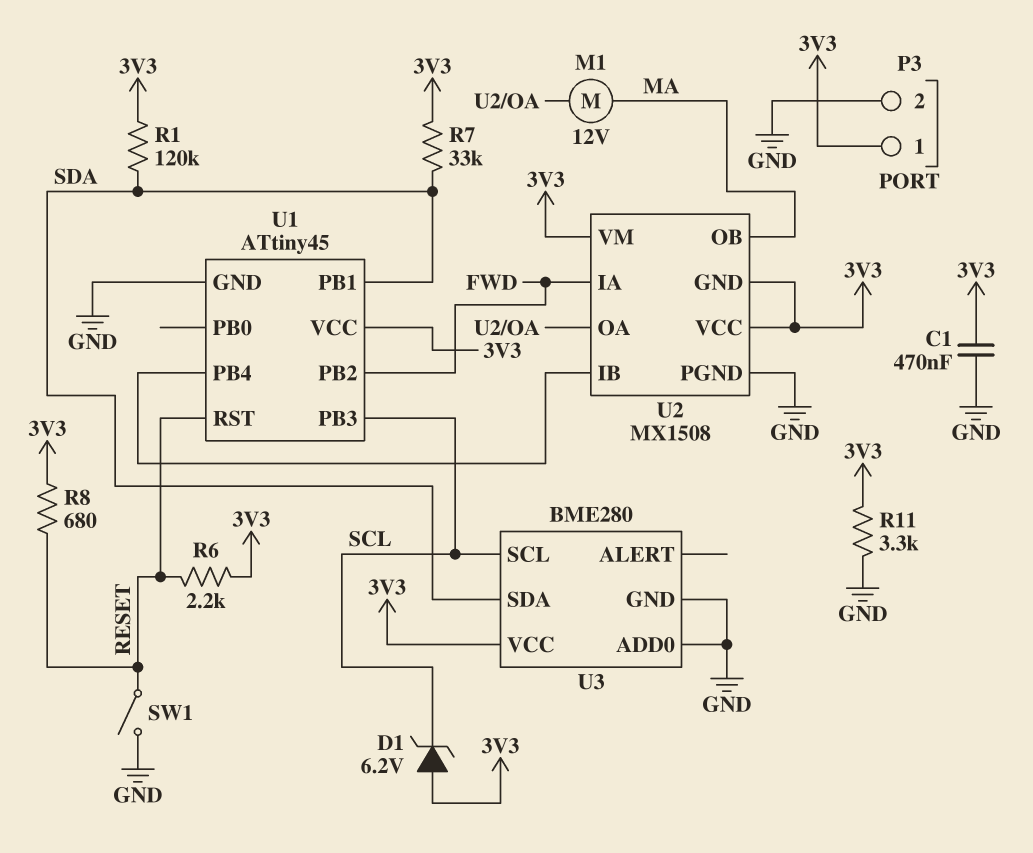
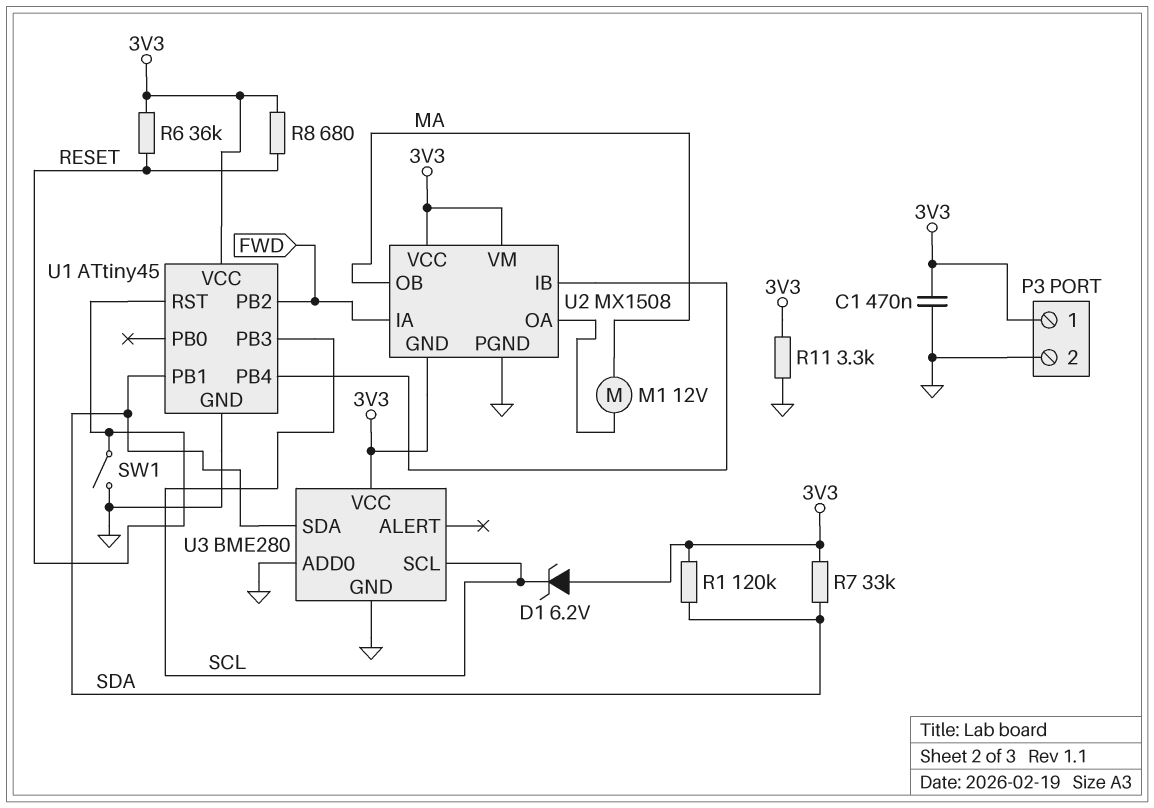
R6: 2.2k (3V3, RESET) -> 36k (3V3, RESET)

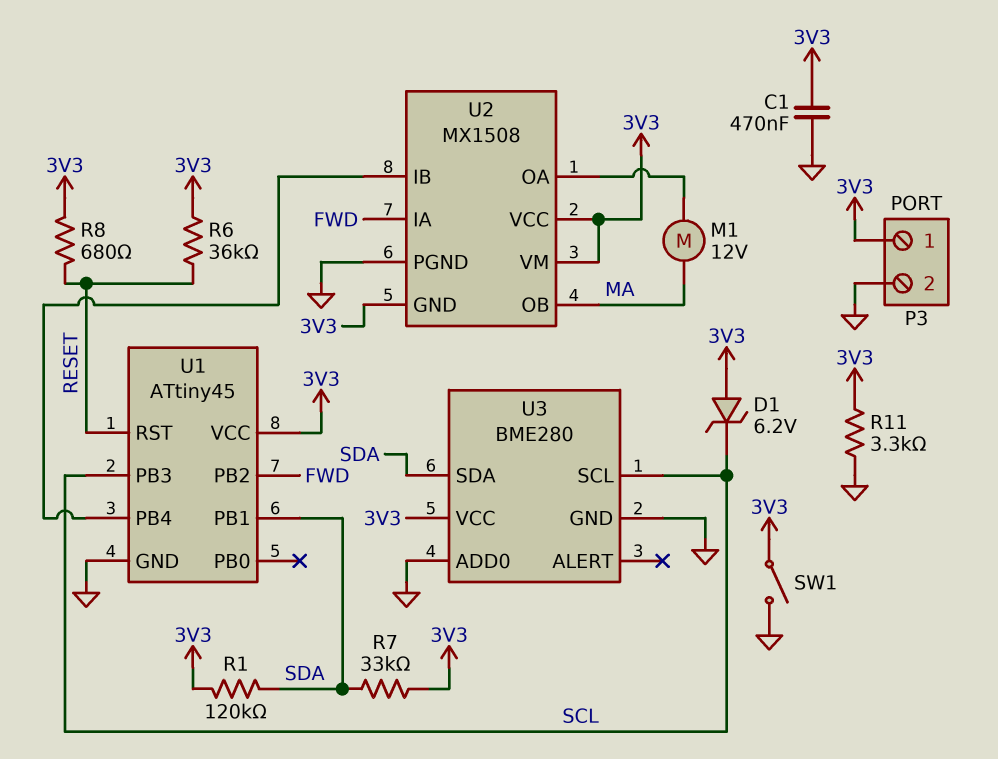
SW1: switch (GND, RESET) -> switch (3V3, GND)

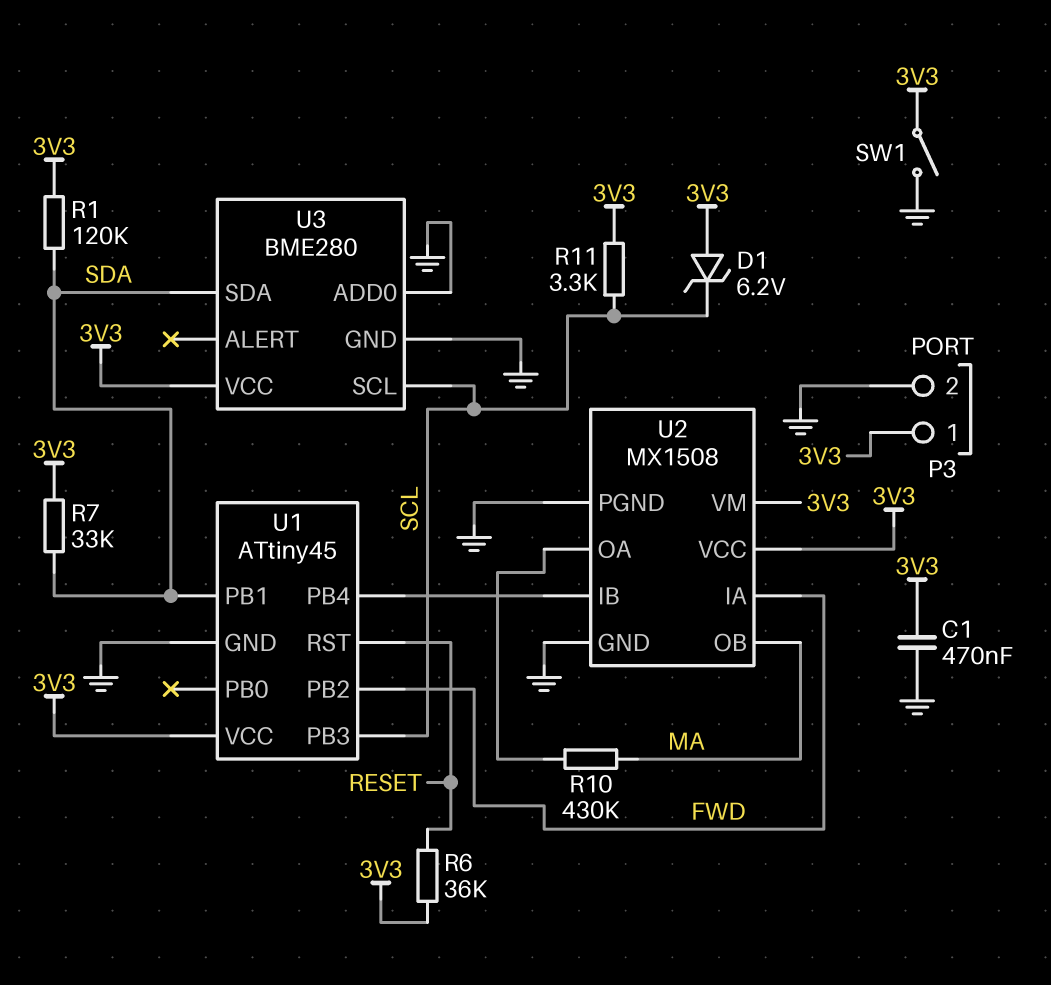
M1: motor 12V (MA, U2/OA) -> none
R8: 680 (3V3, RESET) -> none
R10: none -> 430k (MA, U2/OA)
R11: 3.3k (3V3, GND) -> 3.3k (3V3, SCL)
U2 pin GND: 3V3 -> GND

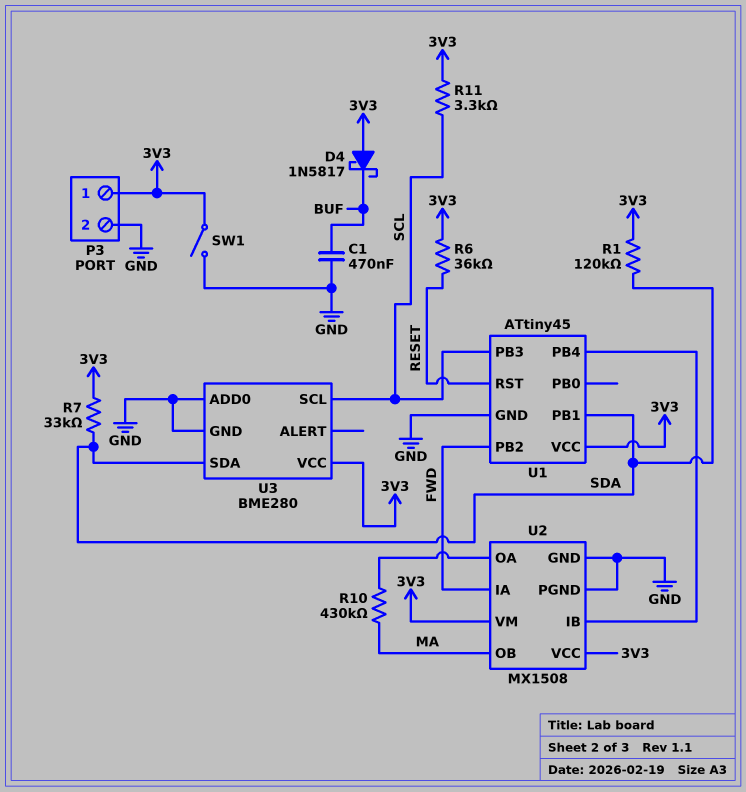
C1: 470nF (3V3, GND) -> 470nF (BUF, GND)
D1: zener 6.2V (A 3V3, K SCL) -> none
D4: none -> schottky 1N5817 (A 3V3, K BUF)

